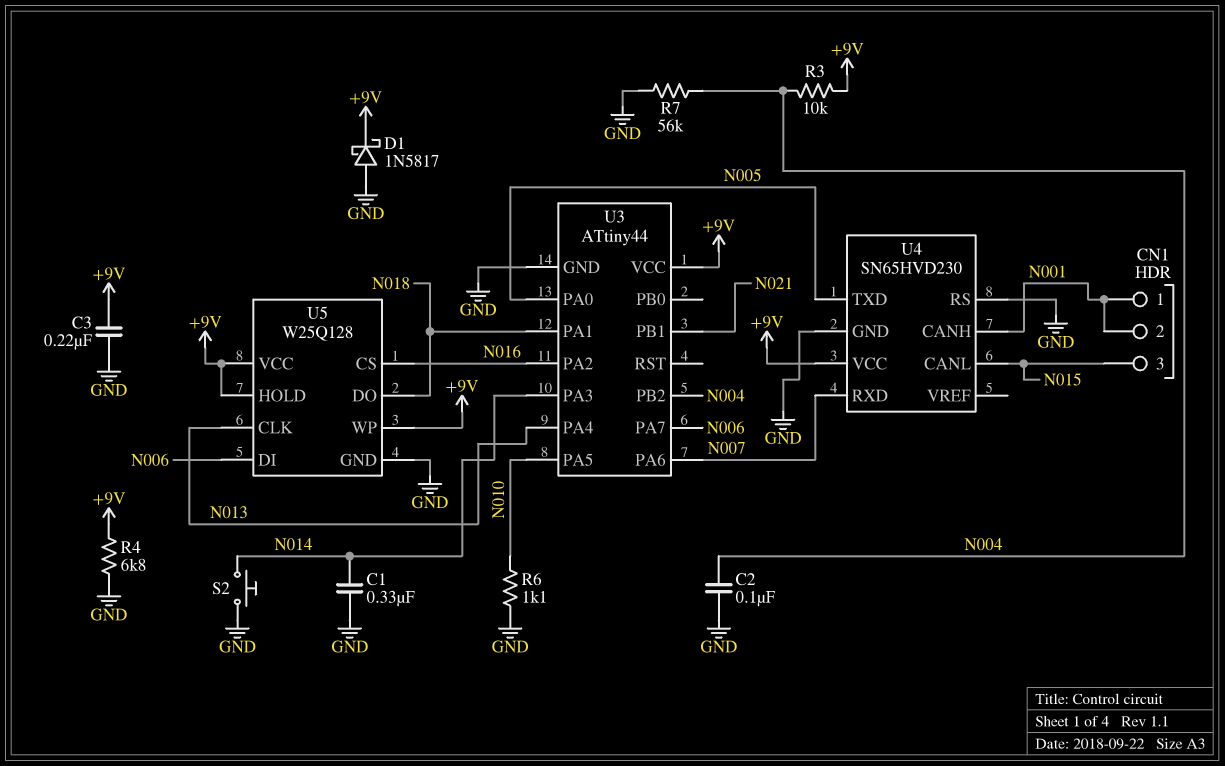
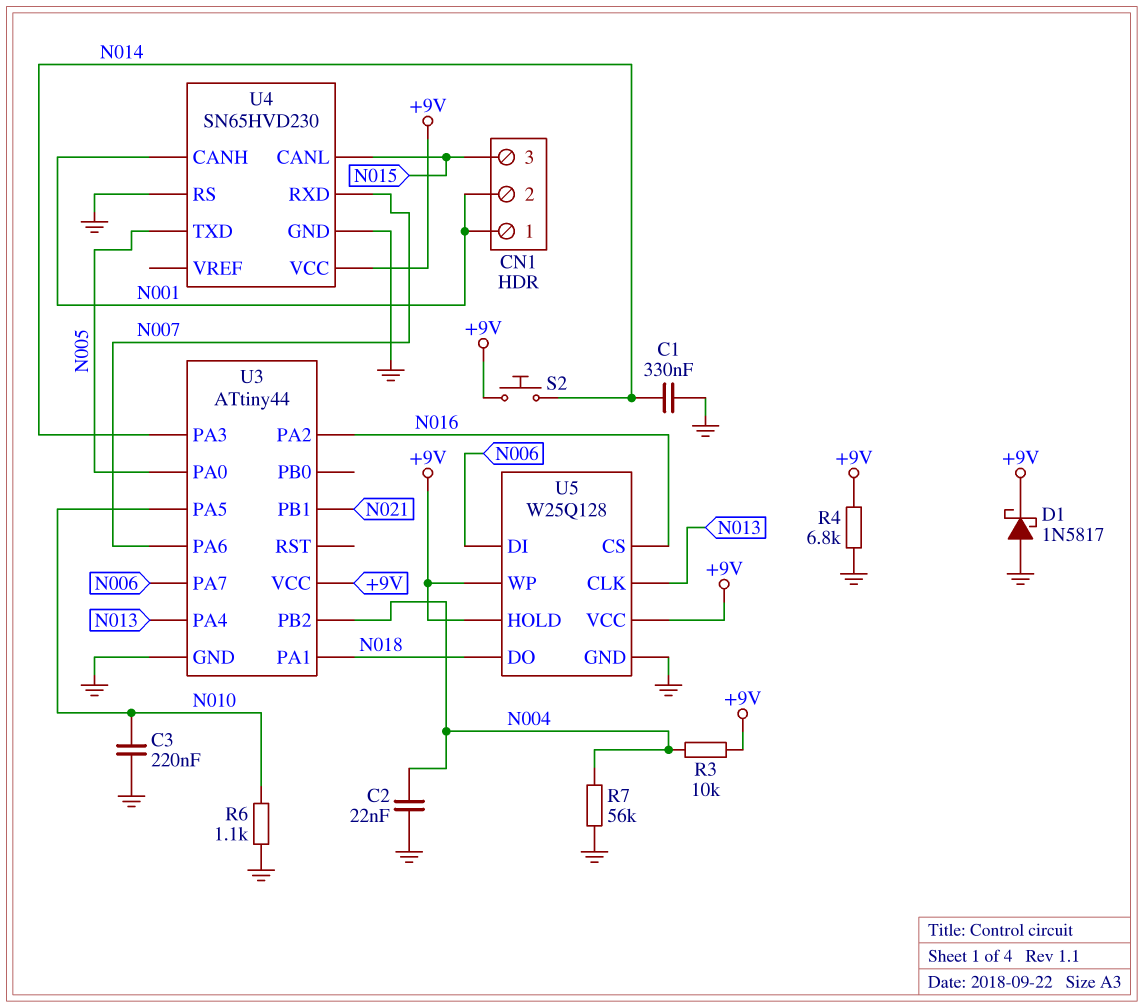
C2: 100nF (GND, N004) -> 22nF (GND, N004)
C3: 220nF (+9V, GND) -> 220nF (GND, N010)
S2: button (GND, N014) -> button (+9V, N014)

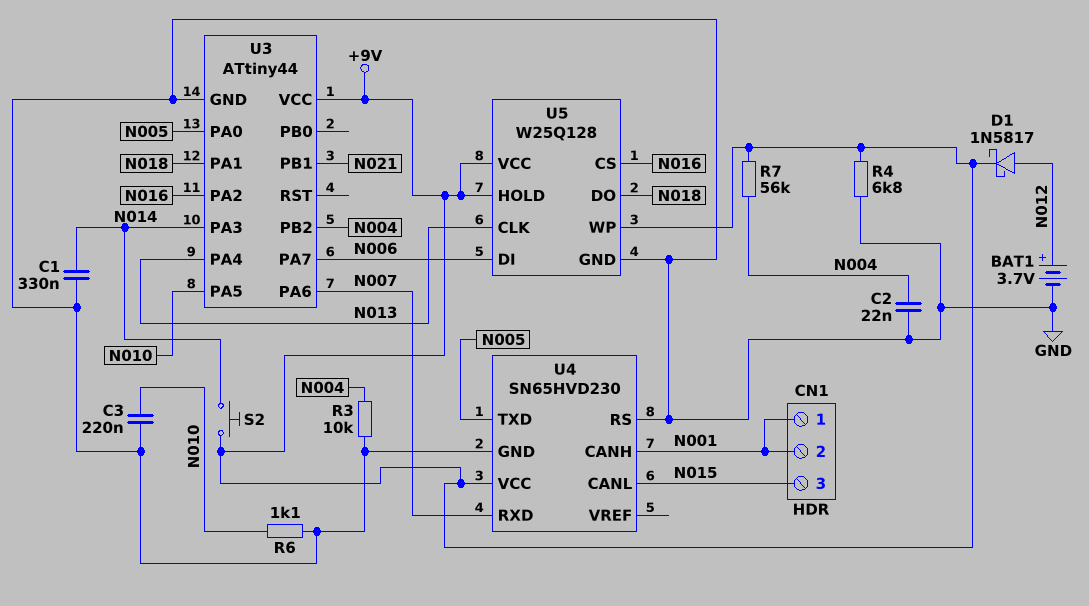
BAT1: none -> 3.7V (plus N012, minus GND)
D1: schottky 1N5817 (A GND, K +9V) -> schottky 1N5817 (A N012, K +9V)
R3: 10k (+9V, N004) -> 10k (GND, N004)
R7: 56k (GND, N004) -> 56k (+9V, N004)

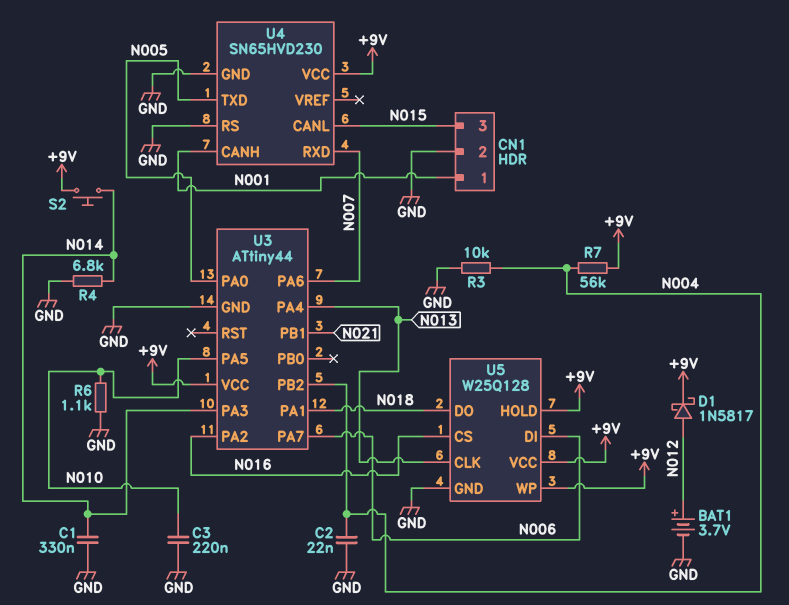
CN1 pin 2: N001 -> GND
R4: 6.8k (+9V, GND) -> 6.8k (GND, N014)

